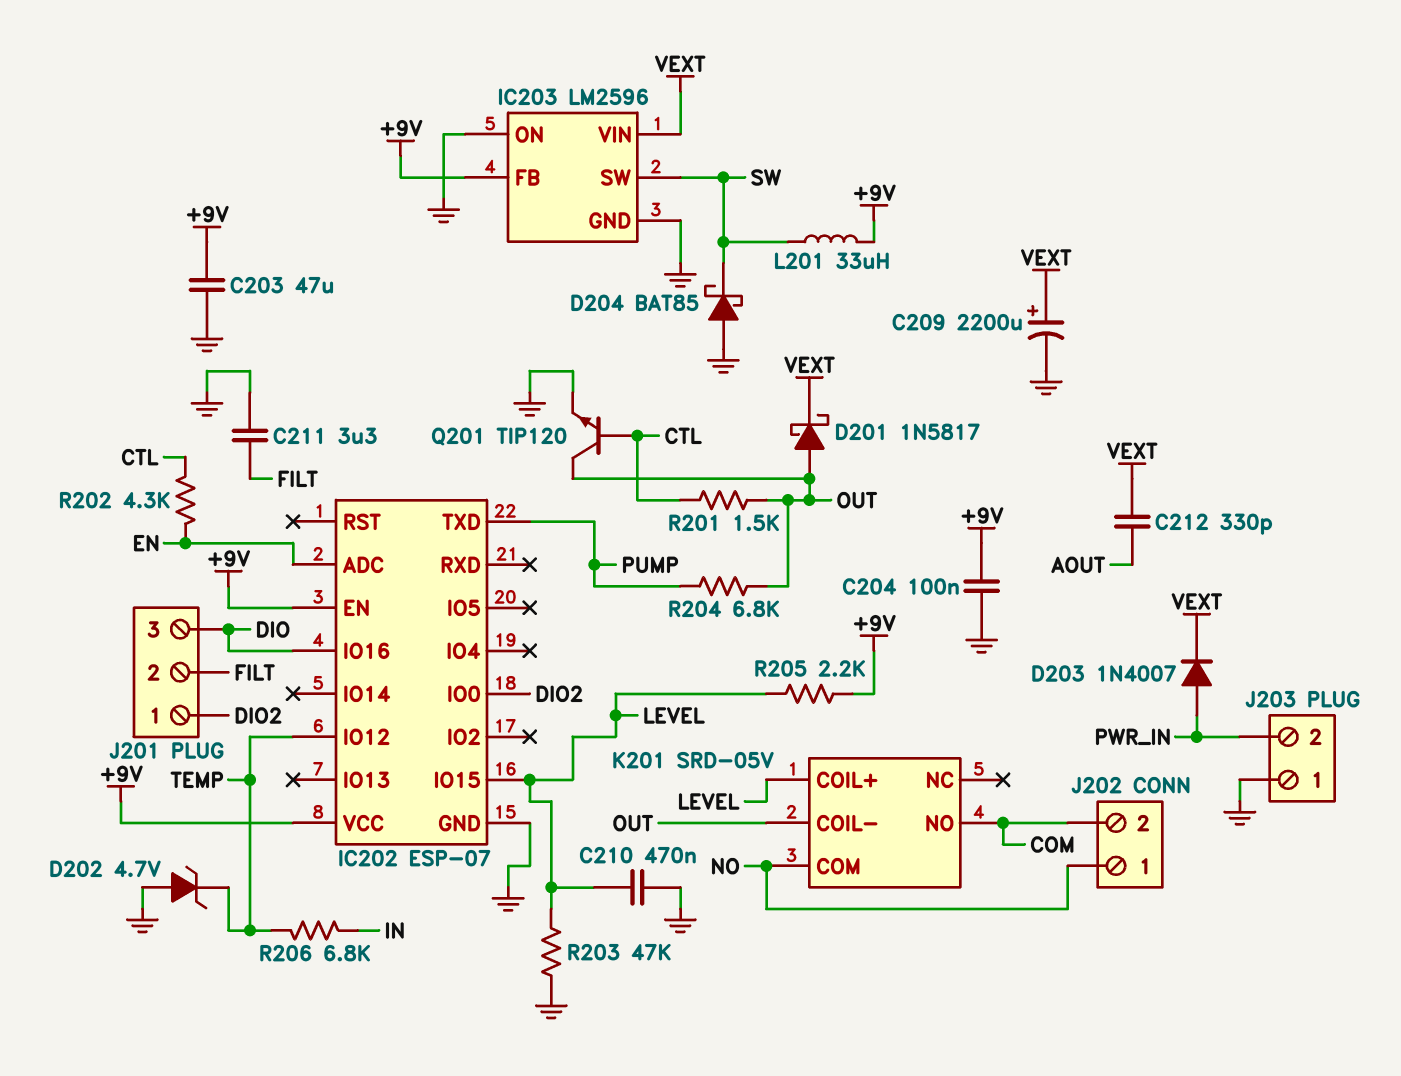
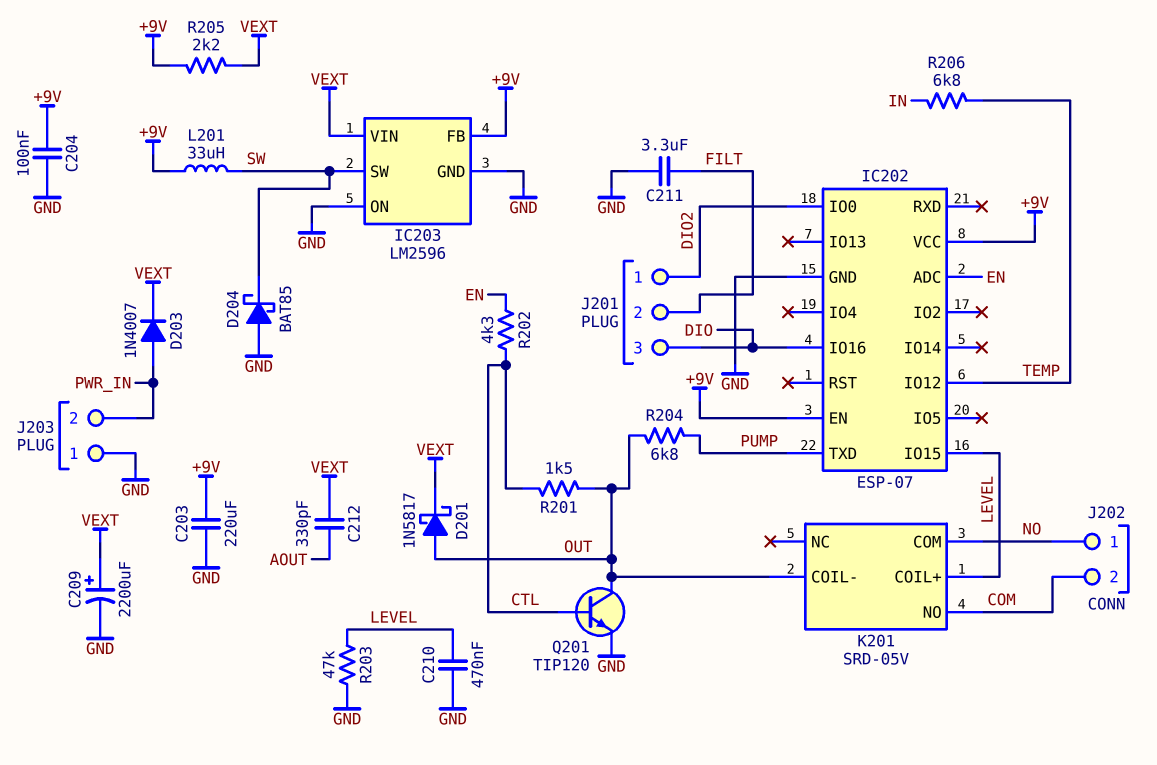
C203: 47uF (+9V, GND) -> 220uF (+9V, GND)
D202: zener 4.7V (A GND, K TEMP) -> none
R205: 2.2k (+9V, LEVEL) -> 2.2k (+9V, VEXT)

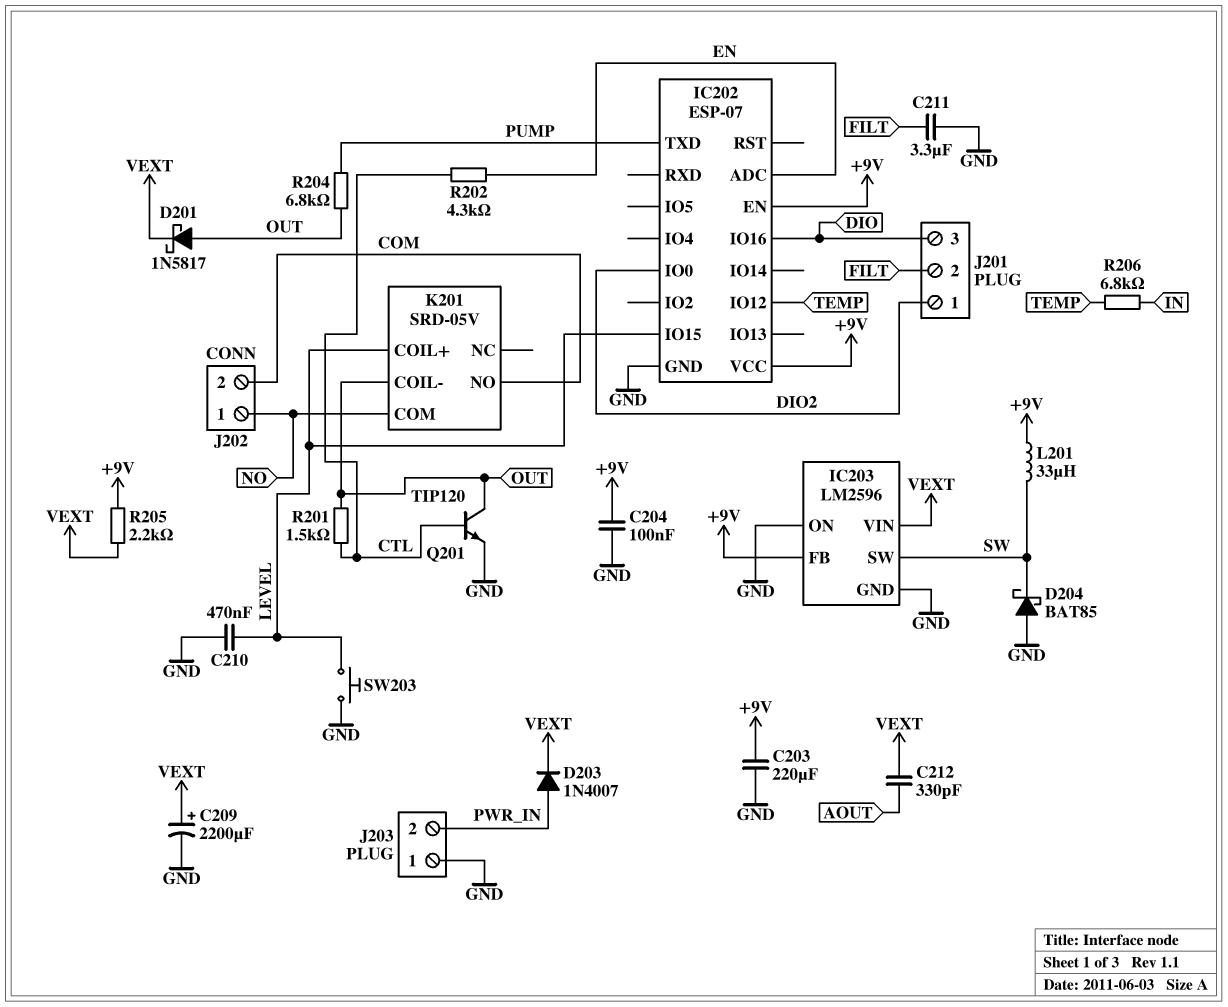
R203: 47k (GND, LEVEL) -> none
SW203: none -> button (GND, LEVEL)

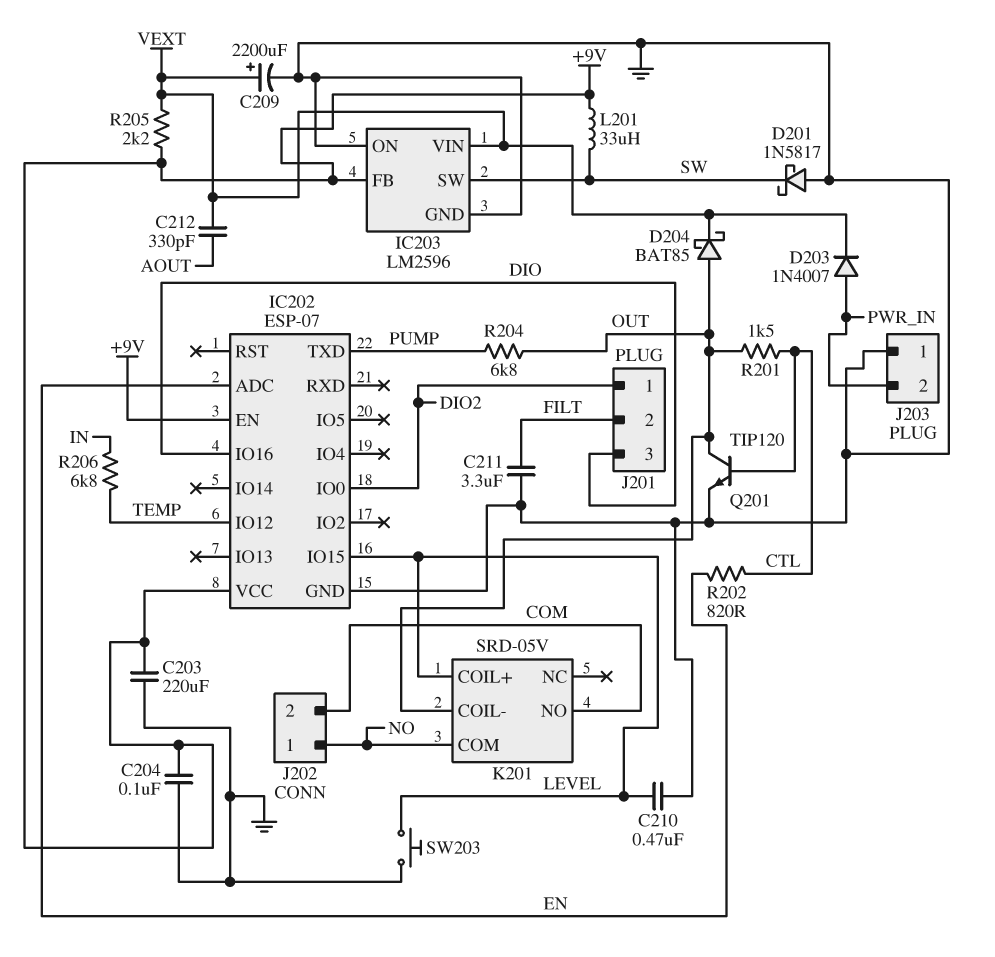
D201: schottky 1N5817 (A OUT, K VEXT) -> schottky 1N5817 (A GND, K SW)
D204: schottky BAT85 (A GND, K SW) -> schottky BAT85 (A OUT, K VEXT)
R202: 4.3k (CTL, EN) -> 820 (CTL, EN)

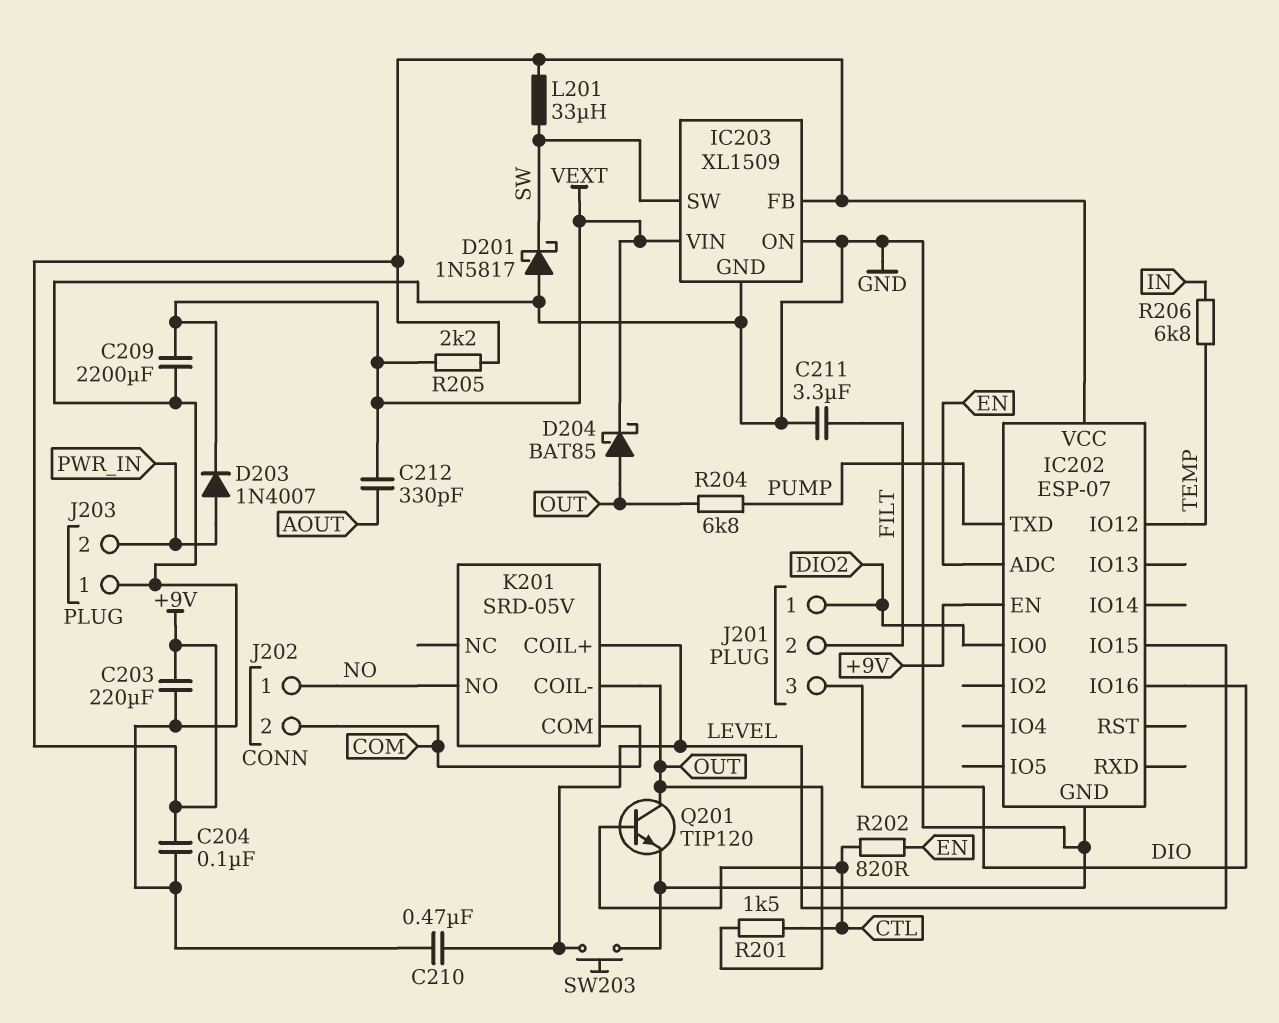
C209: 2200uF (plus VEXT, minus GND) -> 2200uF (GND, VEXT)
IC203: LM2596 -> XL1509
K201 pin COM: NO -> COM
K201 pin NO: COM -> NO

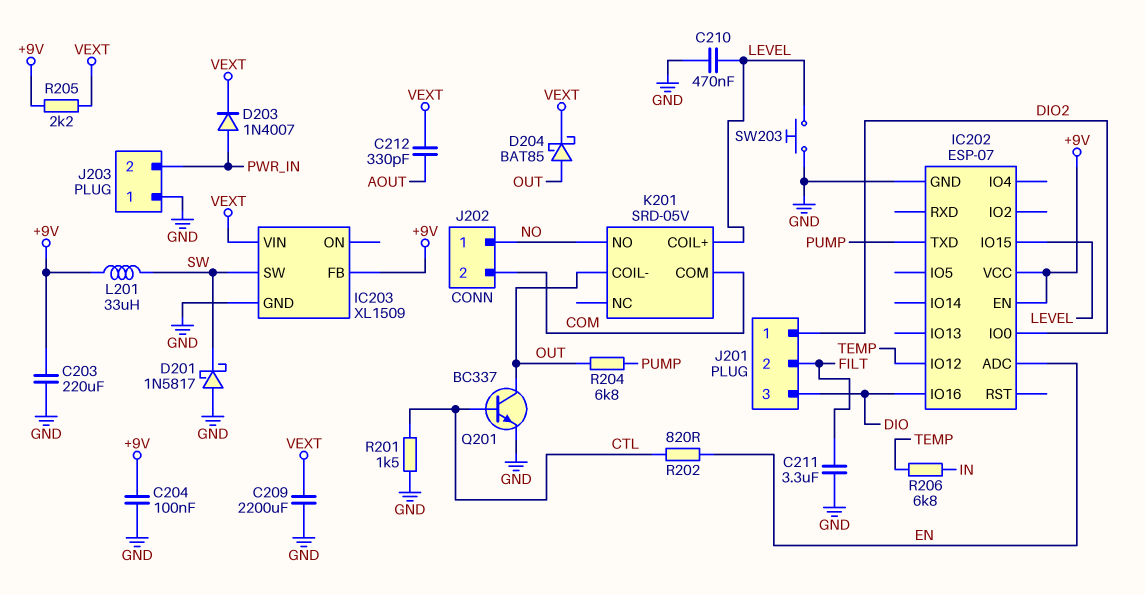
IC203 pin ON: GND -> none
Q201: NPN TIP120 (B CTL, C OUT, E GND) -> NPN BC337 (B CTL, C OUT, E GND)
R201: 1.5k (CTL, OUT) -> 1.5k (CTL, GND)

